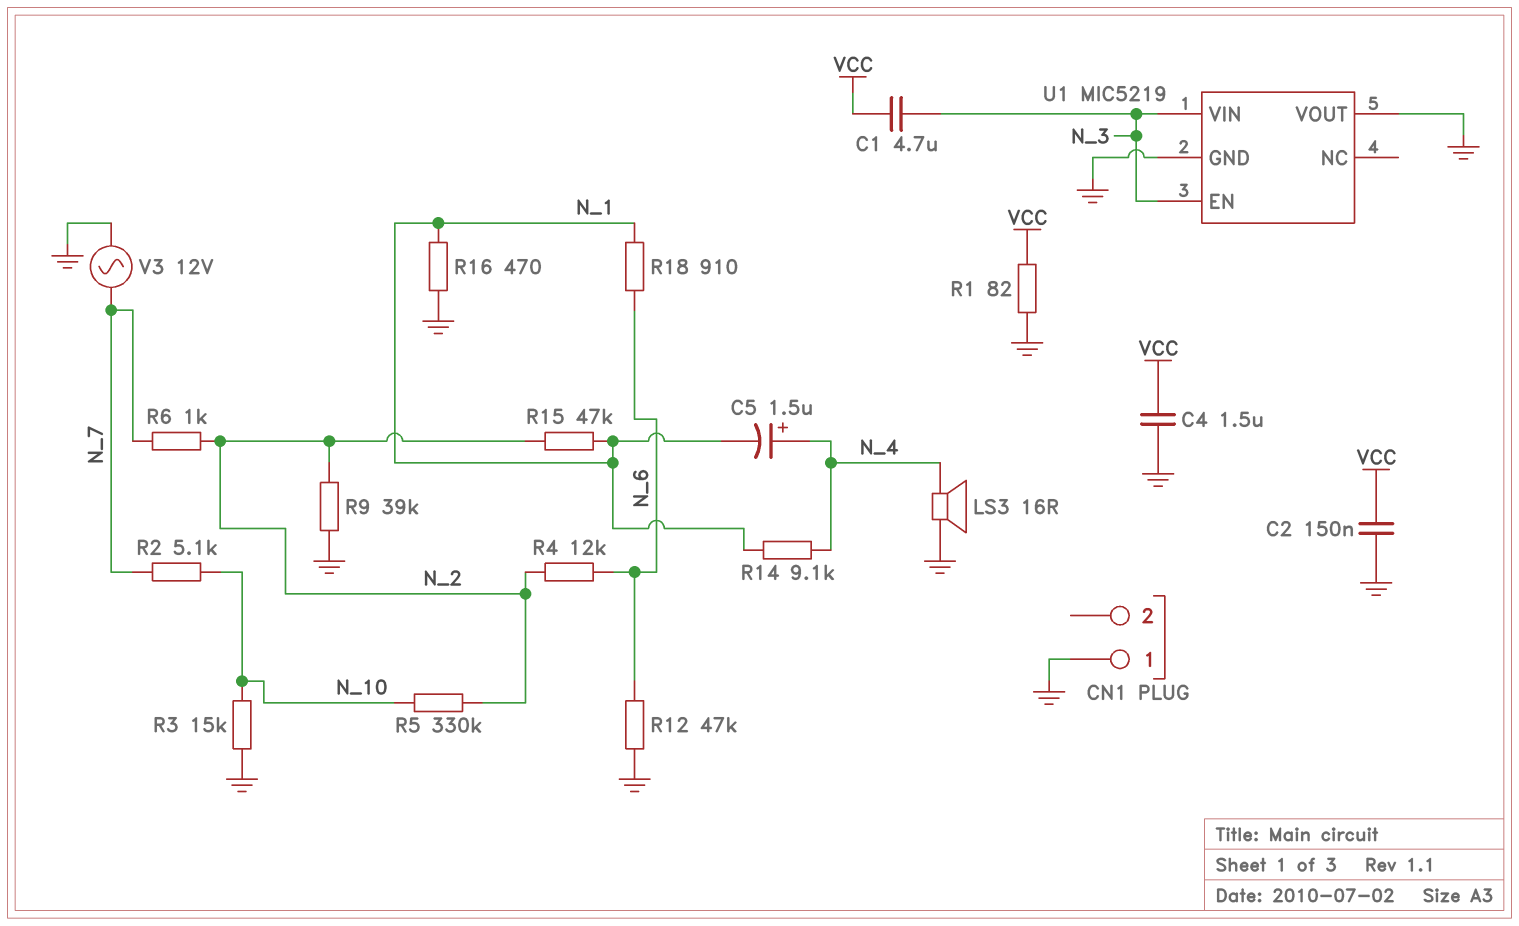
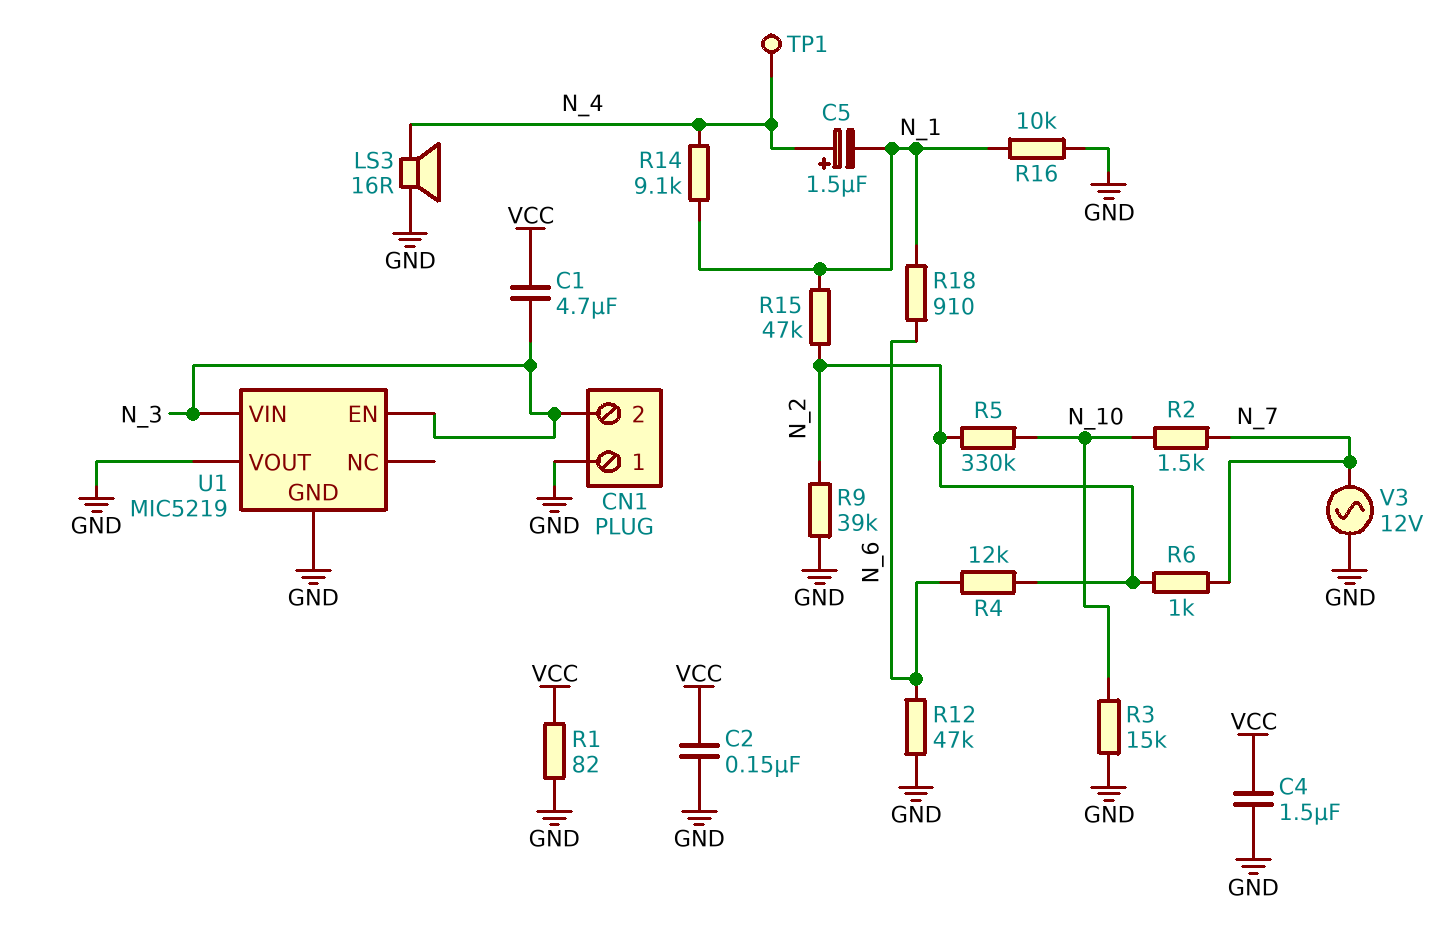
CN1 pin 2: none -> N_3
R2: 5.1k (N_7, N_10) -> 1.5k (N_7, N_10)
R16: 470 (GND, N_1) -> 10k (GND, N_1)
TP1: none -> test point (N_4)

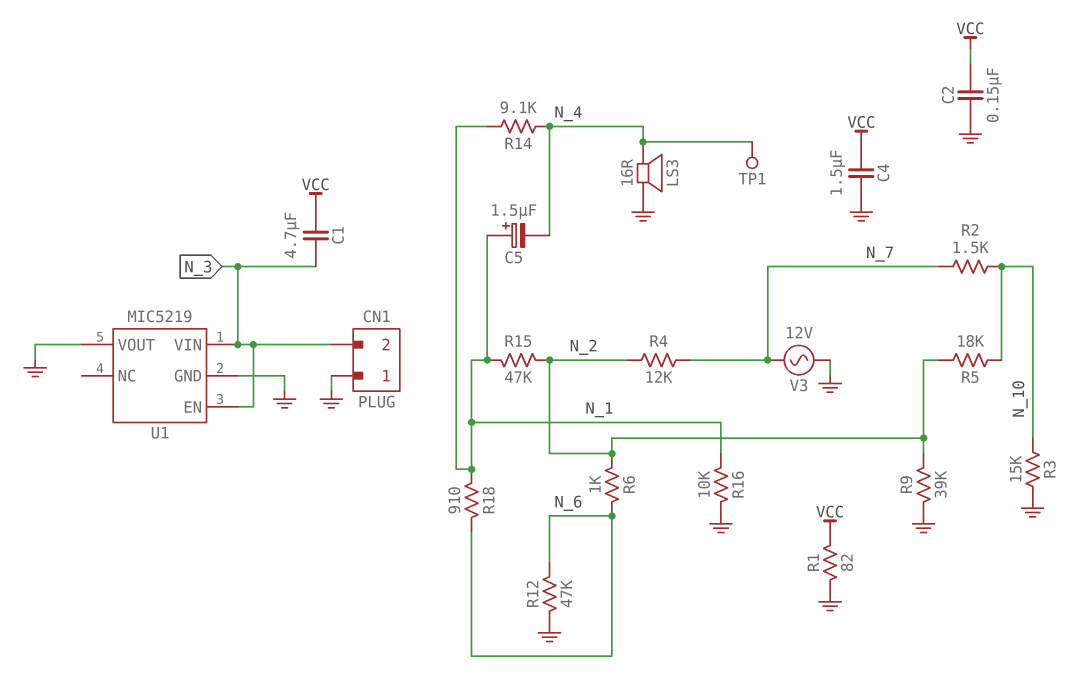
C5: 1.5uF (plus N_4, minus N_1) -> 1.5uF (plus N_1, minus N_4)
R4: 12k (N_2, N_6) -> 12k (N_2, N_7)
R5: 330k (N_2, N_10) -> 18k (N_2, N_10)
R6: 1k (N_2, N_7) -> 1k (N_2, N_6)

